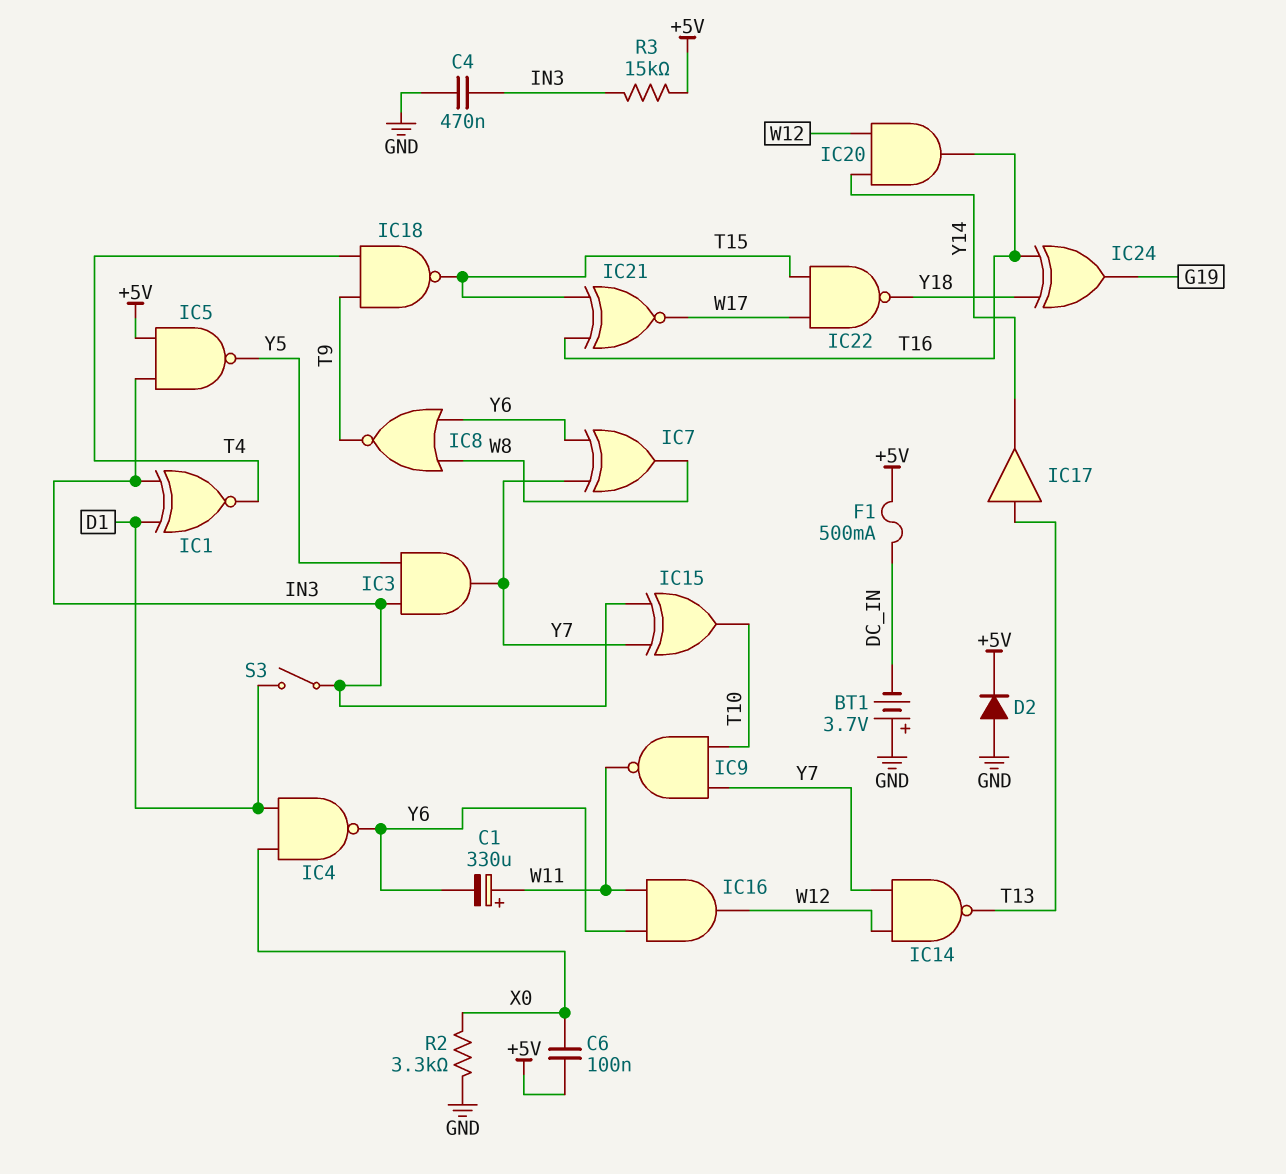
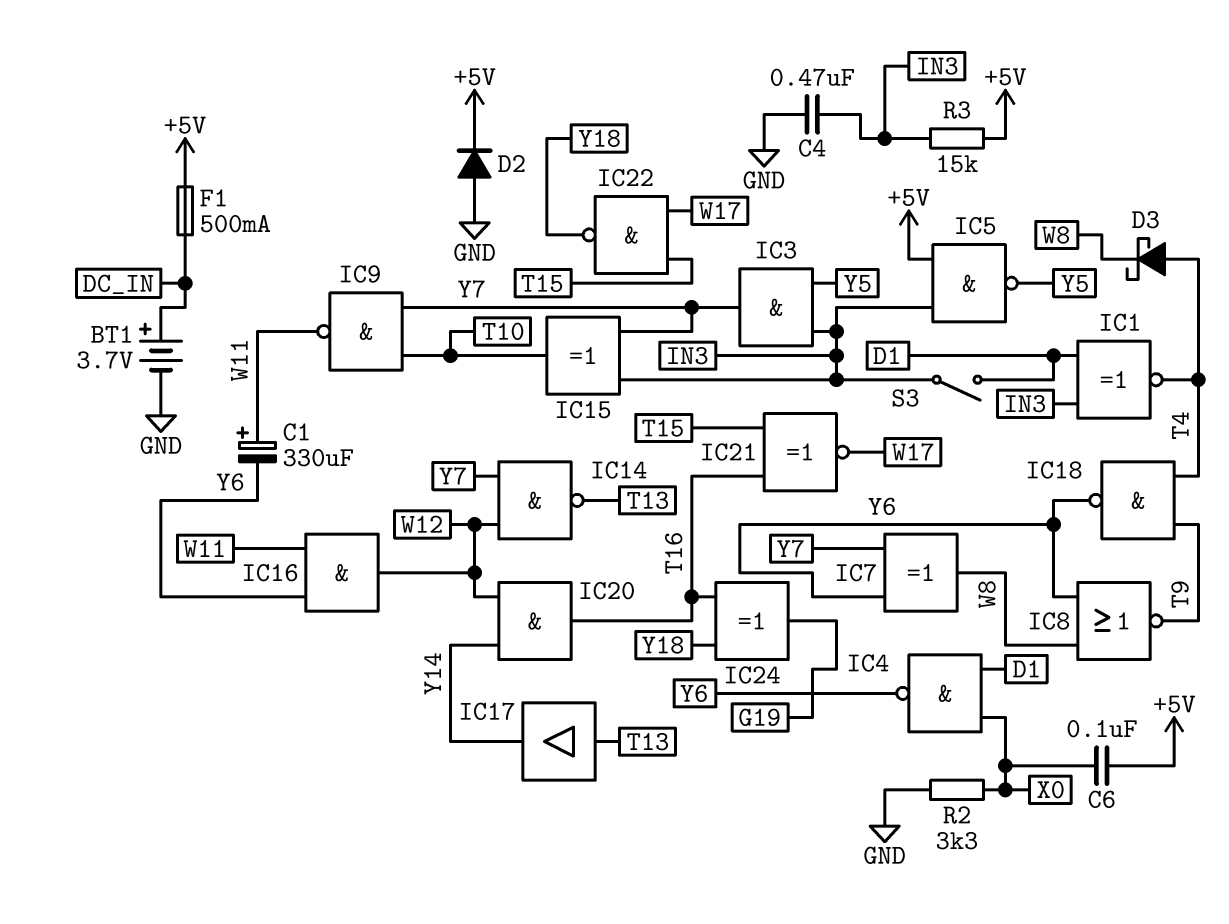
BT1: 3.7V (plus GND, minus DC_IN) -> 3.7V (plus DC_IN, minus GND)
D3: none -> schottky (A T4, K W8)
IC18: NAND (in T4, in T9, out T15) -> NAND (in T4, in T9, out Y6)

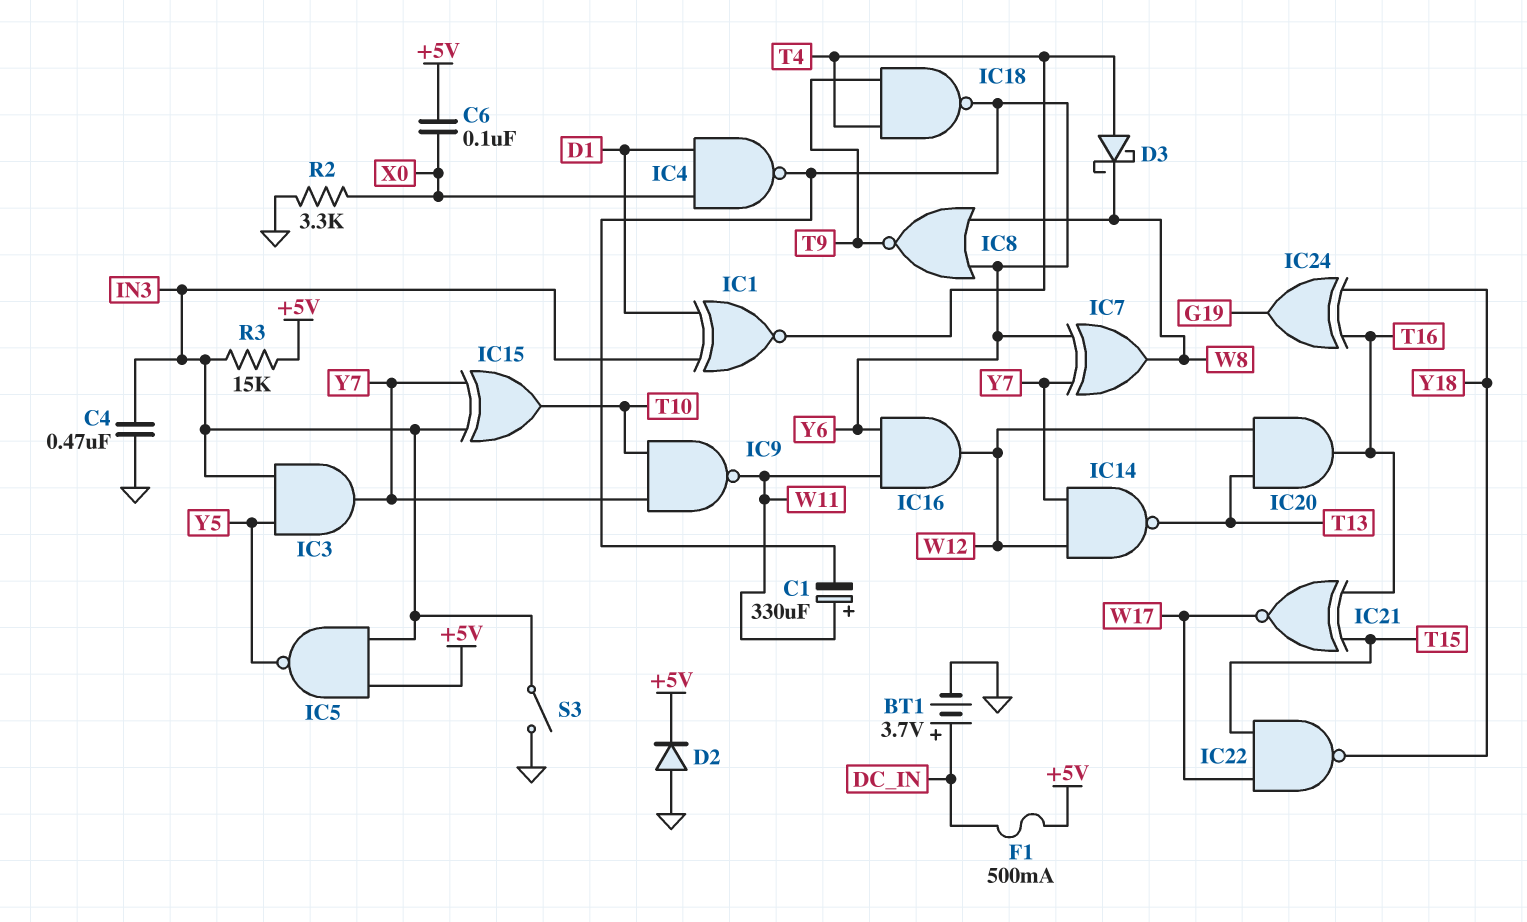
IC17: buffer (in T13, out Y14) -> none
IC20: AND (in W12, in Y14, out T16) -> AND (in T13, in W12, out T16)
S3: switch (D1, IN3) -> switch (GND, IN3)

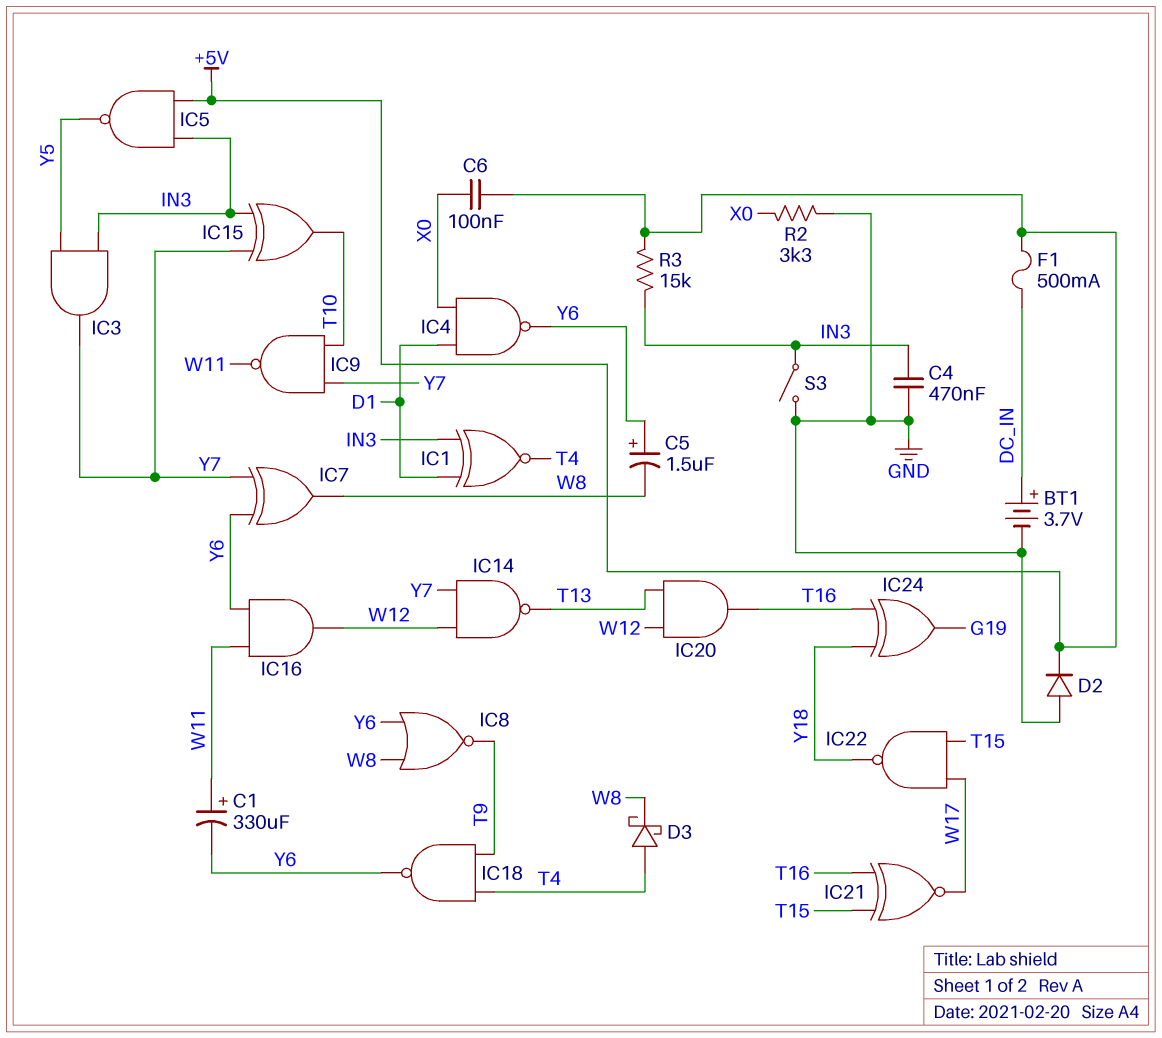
C5: none -> 1.5uF (plus Y6, minus W8)

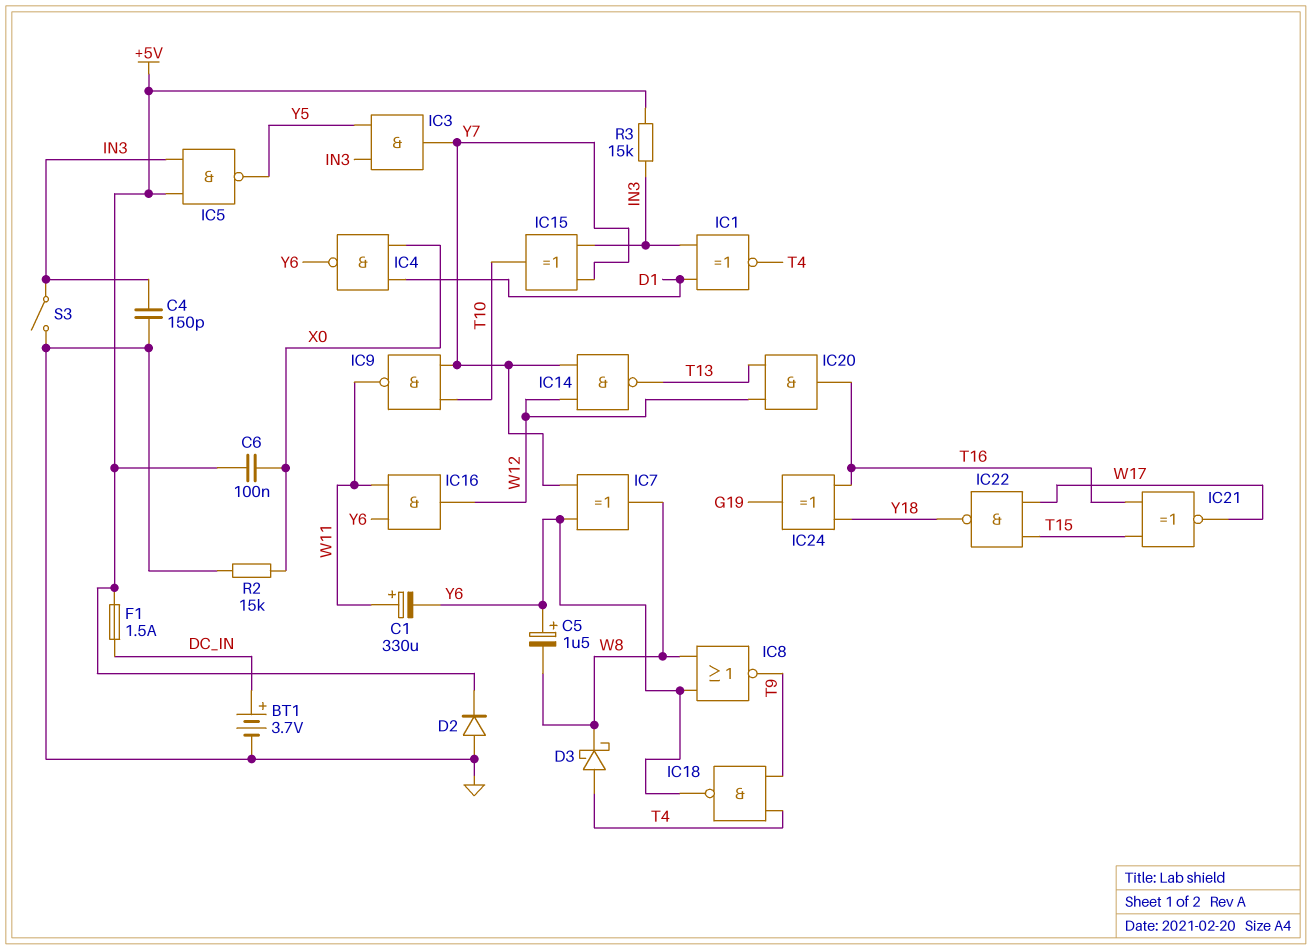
C4: 470nF (GND, IN3) -> 150pF (GND, IN3)
F1: 500mA (+5V, DC_IN) -> 1.5A (+5V, DC_IN)
R2: 3.3k (GND, X0) -> 15k (GND, X0)

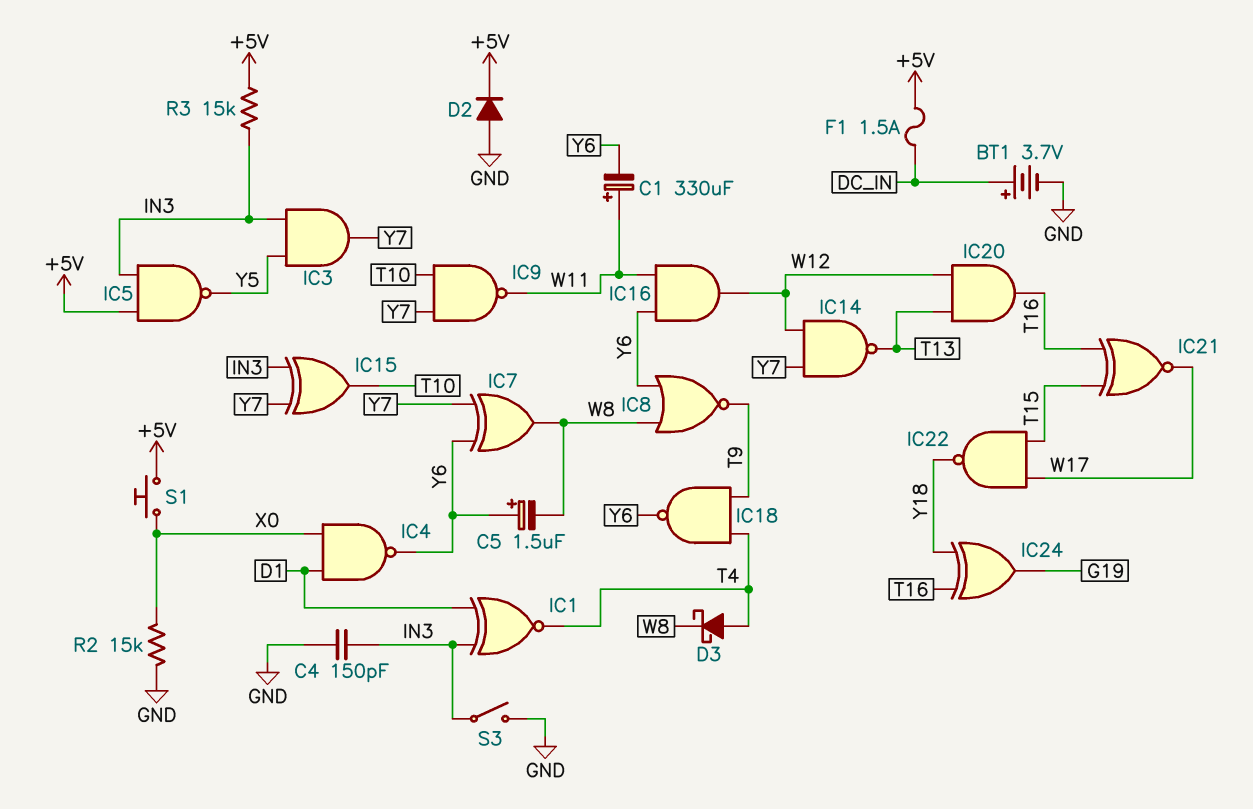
C6: 100nF (+5V, X0) -> none
S1: none -> button (+5V, X0)

